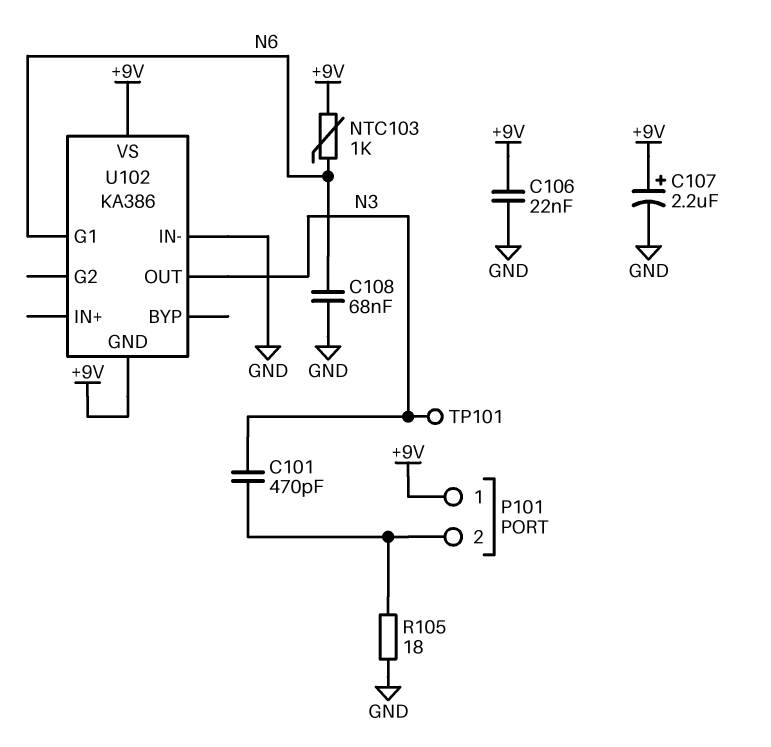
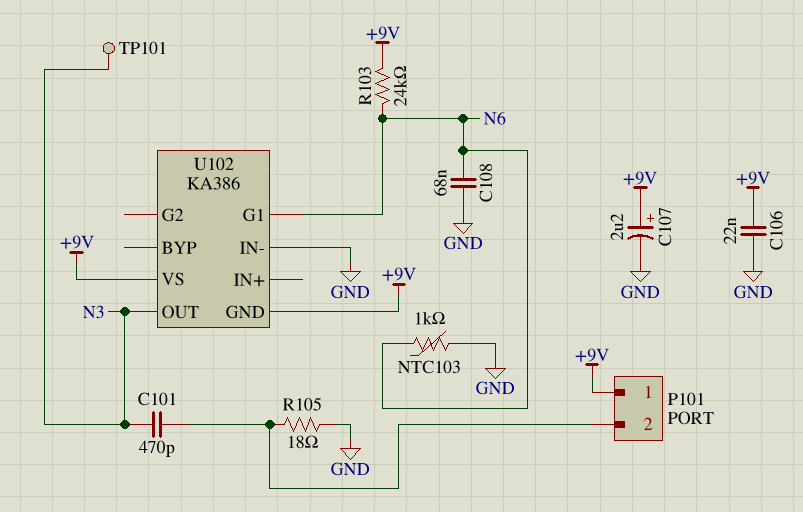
NTC103: 1k (+9V, N6) -> 1k (GND, N6)
R103: none -> 24k (+9V, N6)

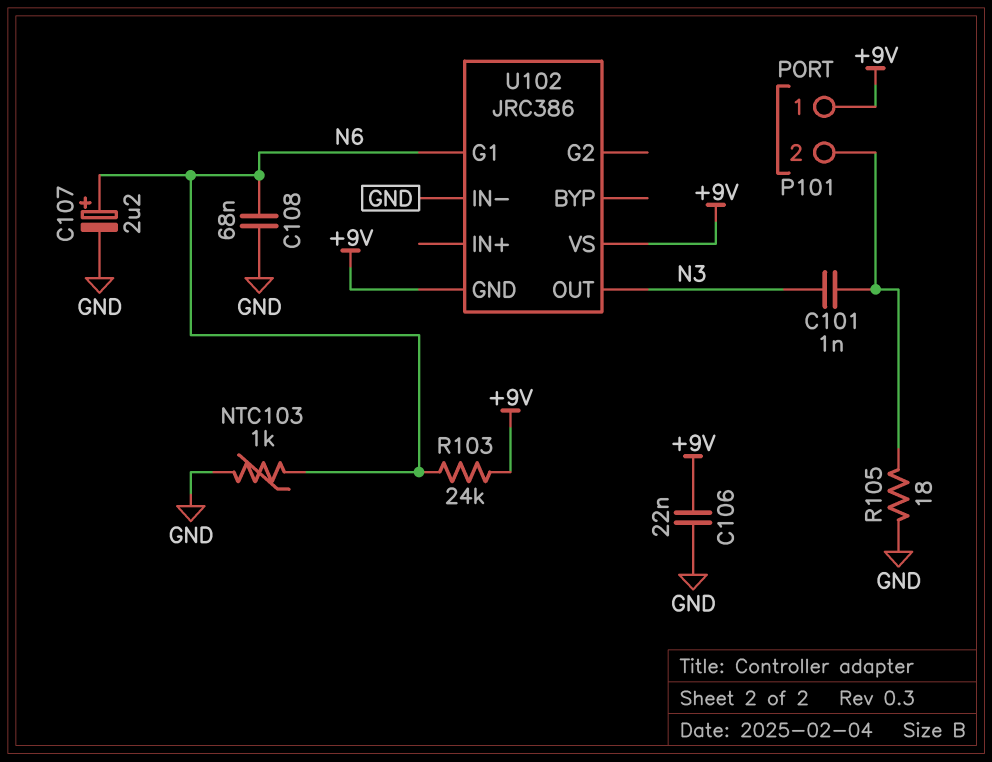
C101: 470pF (N3, P101/2) -> 1nF (N3, P101/2)
C107: 2.2uF (plus +9V, minus GND) -> 2.2uF (plus N6, minus GND)
TP101: test point (N3) -> none
U102: KA386 -> JRC386

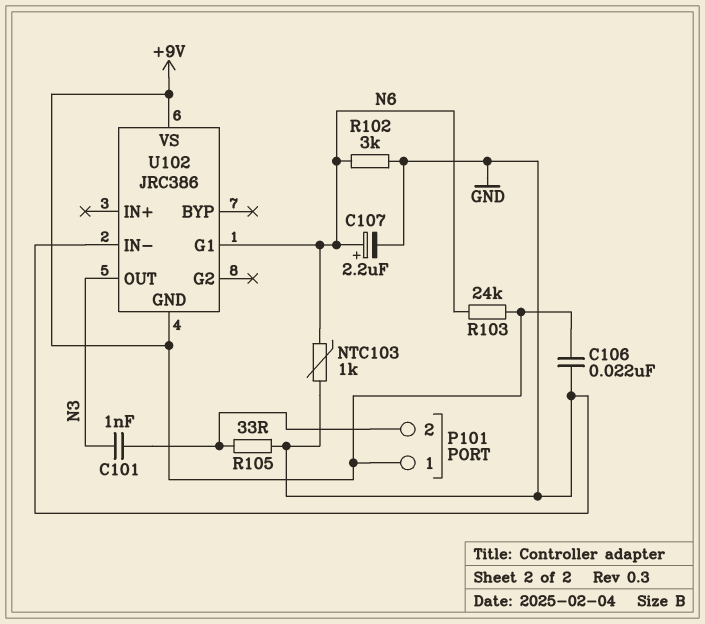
C108: 68nF (GND, N6) -> none
R102: none -> 3k (GND, N6)
R105: 18 (GND, P101/2) -> 33 (GND, P101/2)

